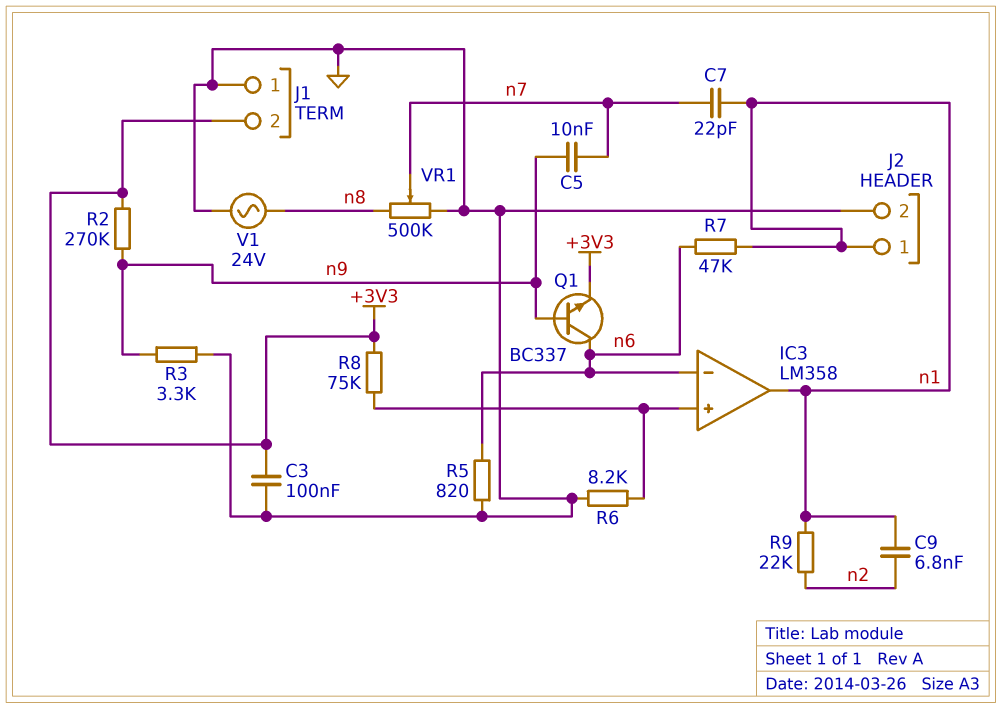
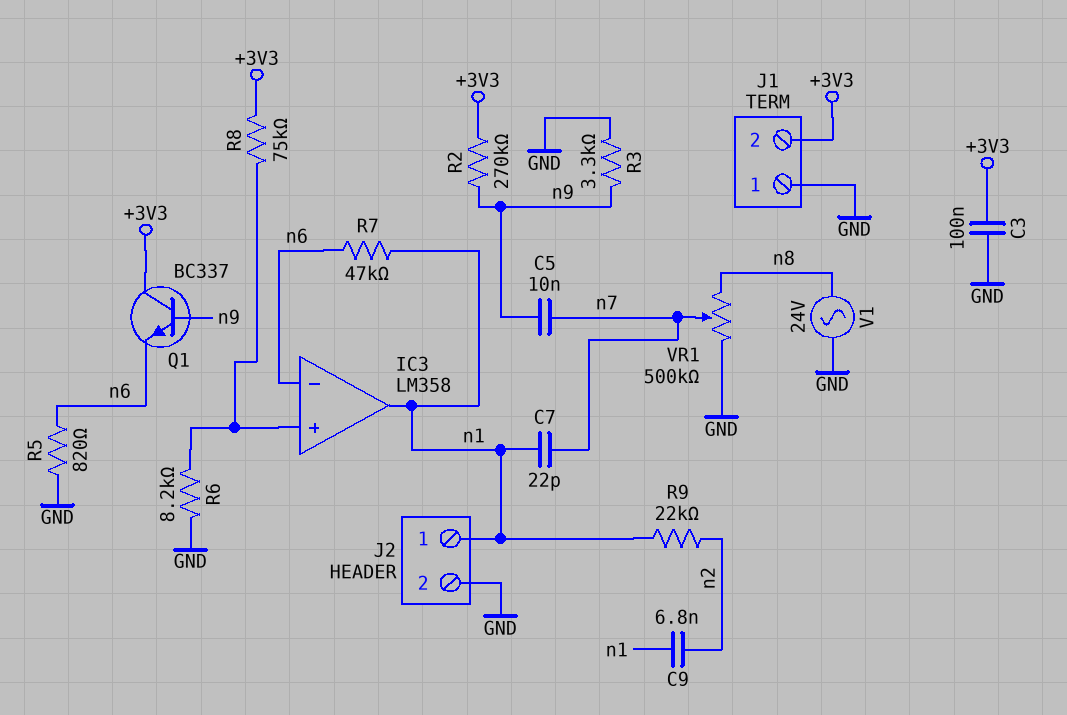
Q1: NPN BC337 (B n9, C n6, E +3V3) -> NPN BC337 (B n9, C +3V3, E n6)

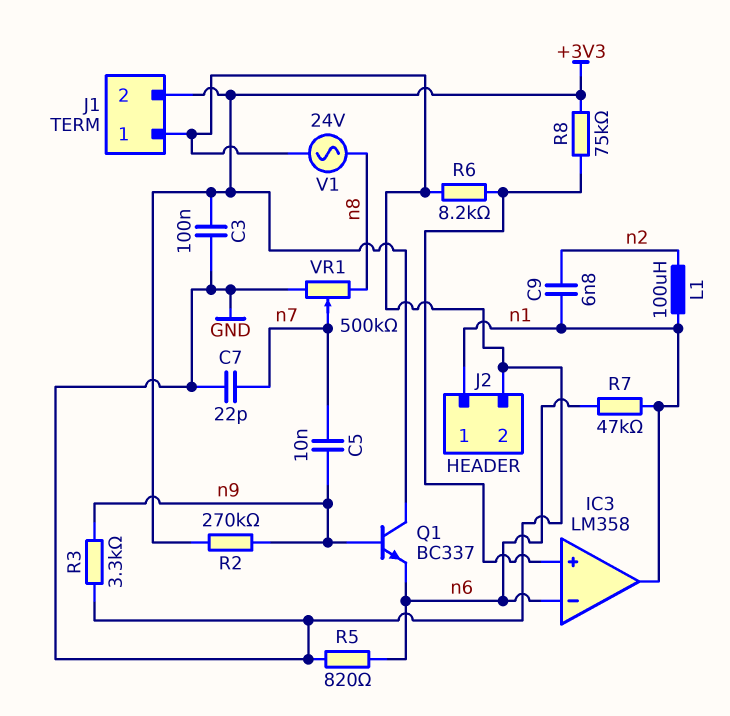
C7: 22pF (n1, n7) -> 22pF (GND, n7)
L1: none -> 100uH (n1, n2)
R9: 22k (n1, n2) -> none

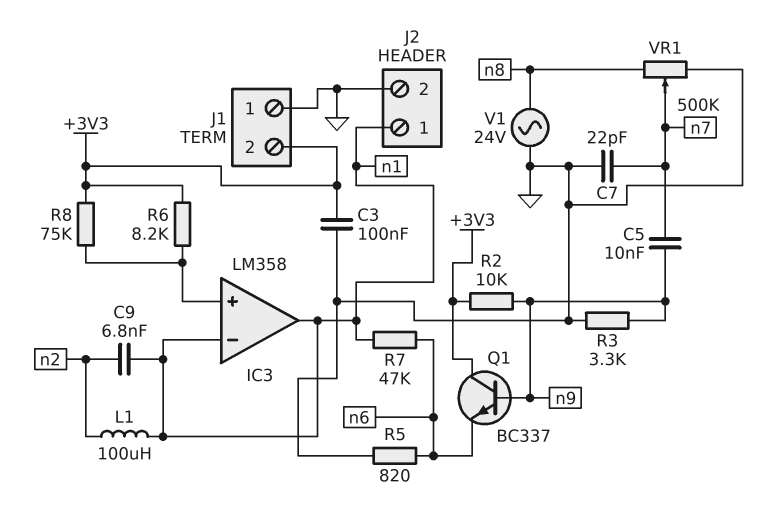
IC3 pin in-: n6 -> n1
R2: 270k (+3V3, n9) -> 10k (+3V3, n9)
R6: 8.2k (GND, IC3/in+) -> 8.2k (+3V3, IC3/in+)

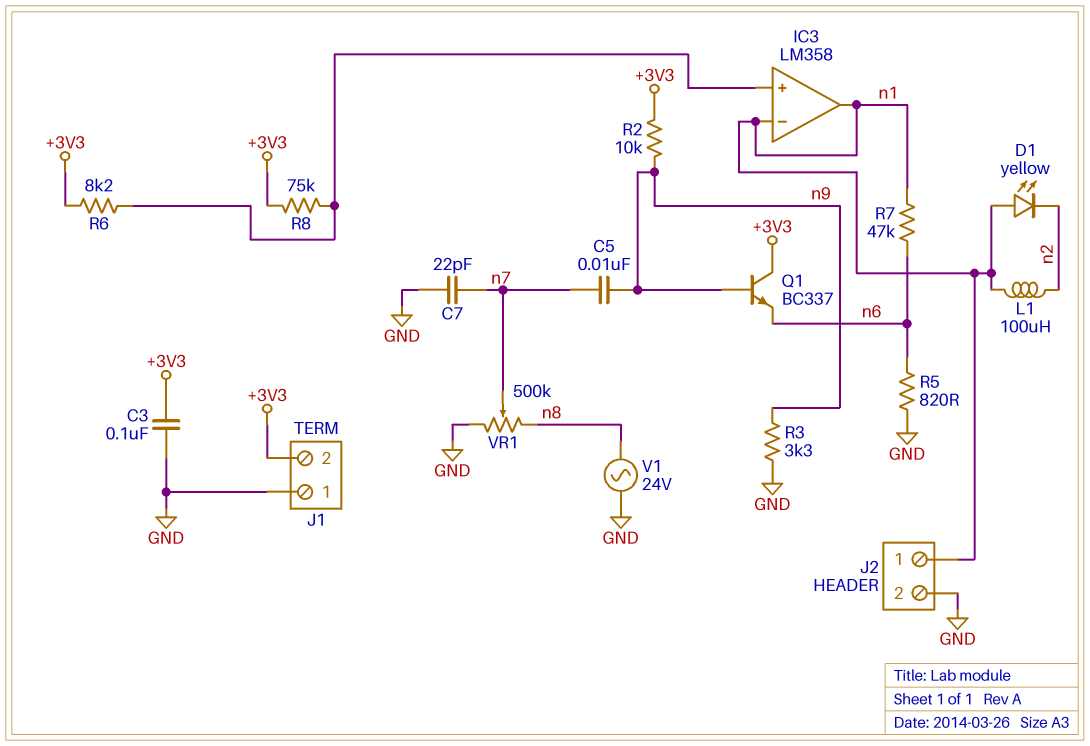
C9: 6.8nF (n1, n2) -> none
D1: none -> LED yellow (A n1, K n2)

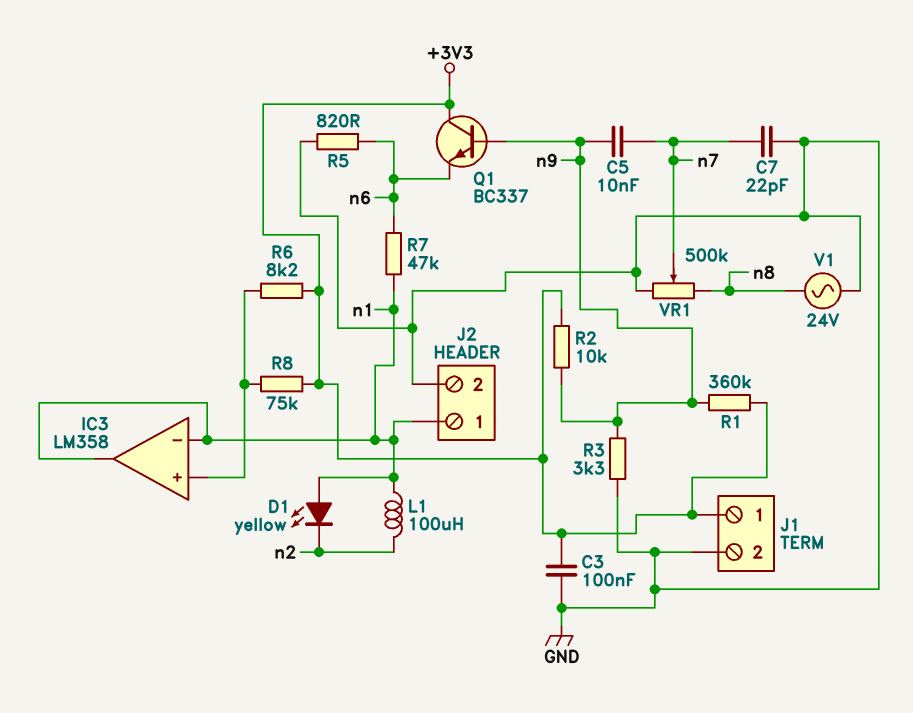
J1 pin 1: GND -> +3V3
J1 pin 2: +3V3 -> GND
R1: none -> 360k (+3V3, n9)

